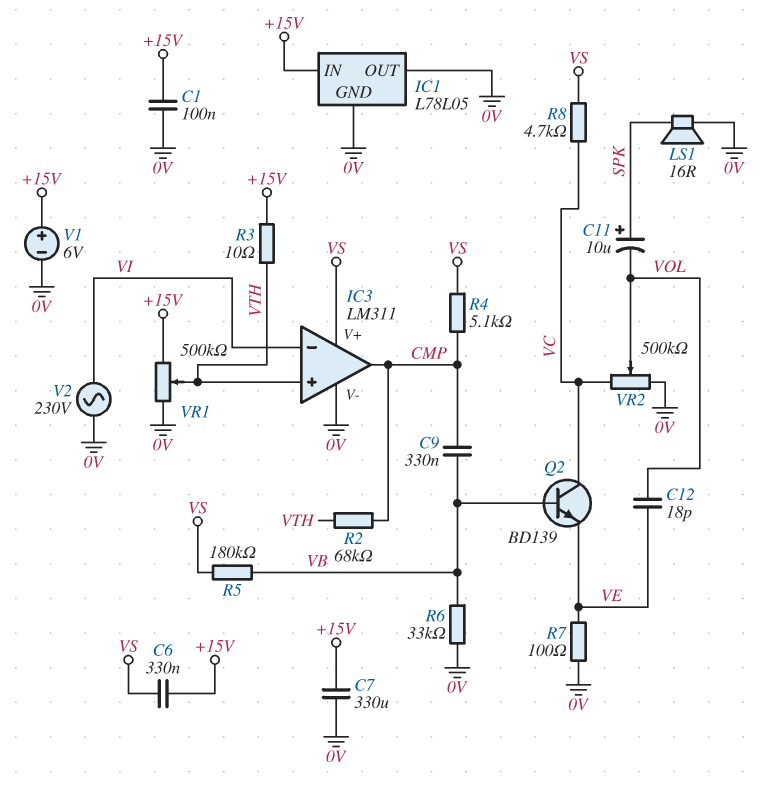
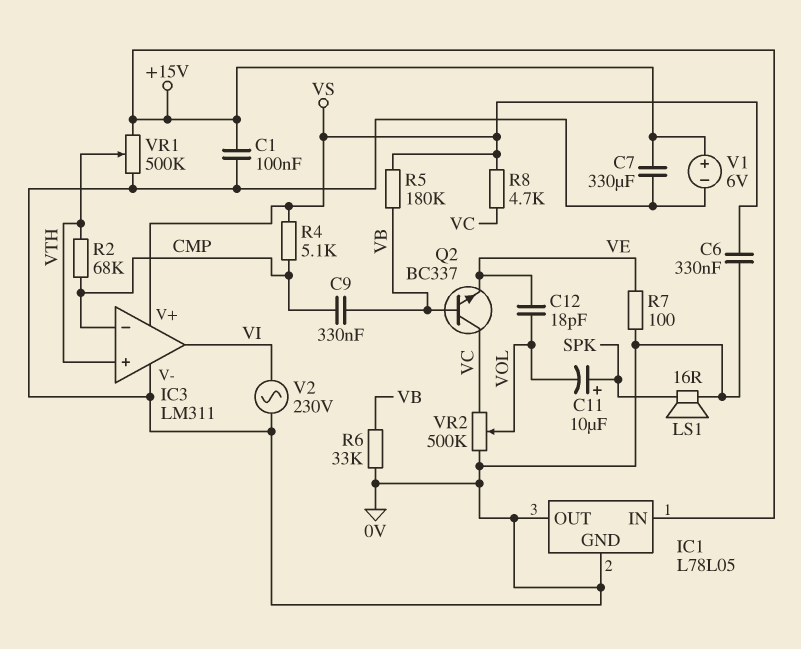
C6: 330nF (+15V, VS) -> 330nF (0V, VS)
IC3 pin in-: VI -> CMP
IC3 pin out: CMP -> VI
Q2: NPN BD139 (B VB, C VC, E VE) -> NPN BC337 (B VB, C VC, E VE)
R3: 10 (+15V, VTH) -> none

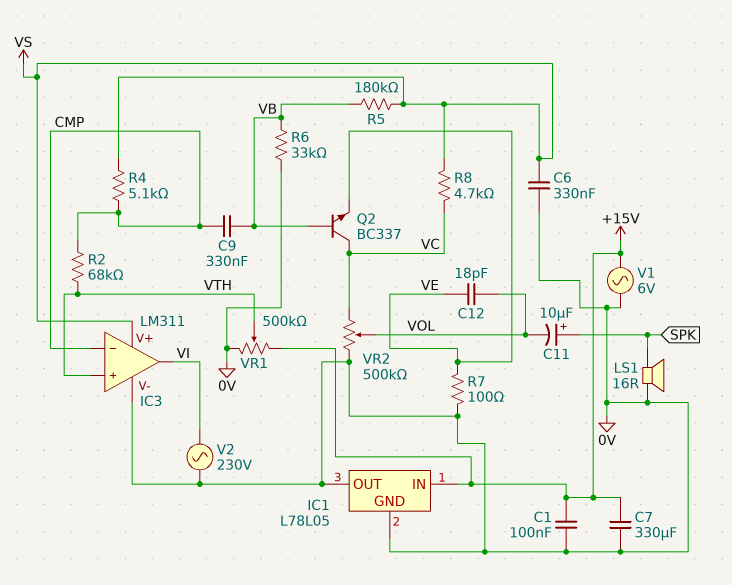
V1: 6V (plus +15V, minus 0V) -> AC 6V (+15V, 0V)

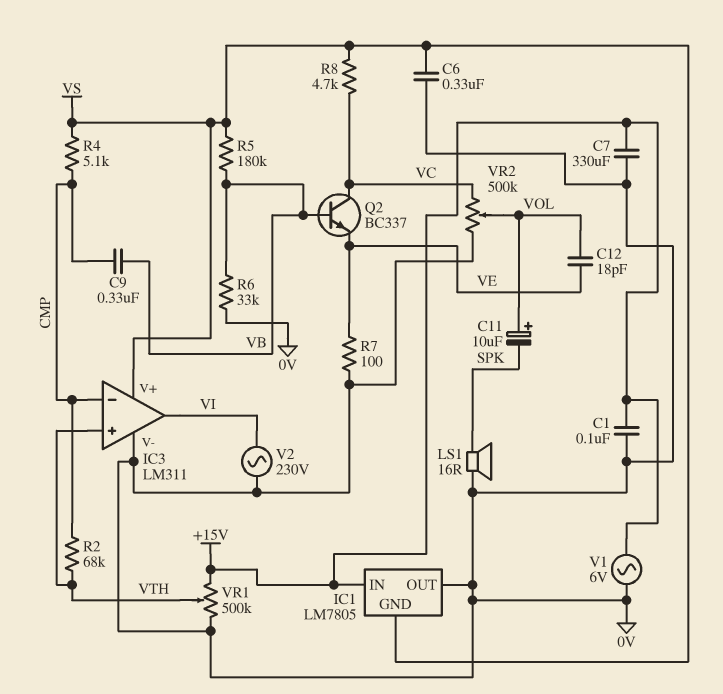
C11: 10uF (plus SPK, minus VOL) -> 10uF (plus VOL, minus SPK)
IC1: L78L05 -> LM7805
IC1 pin GND: 0V -> VS

